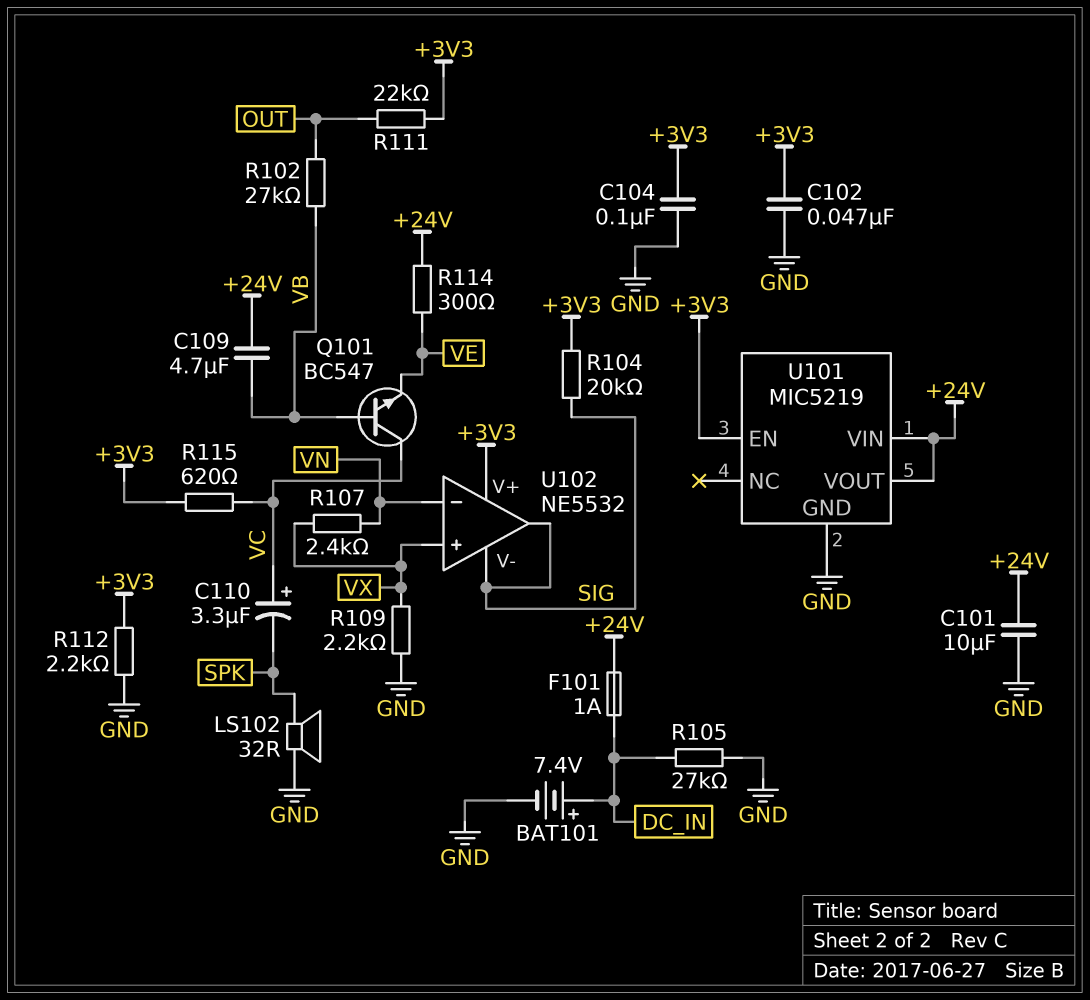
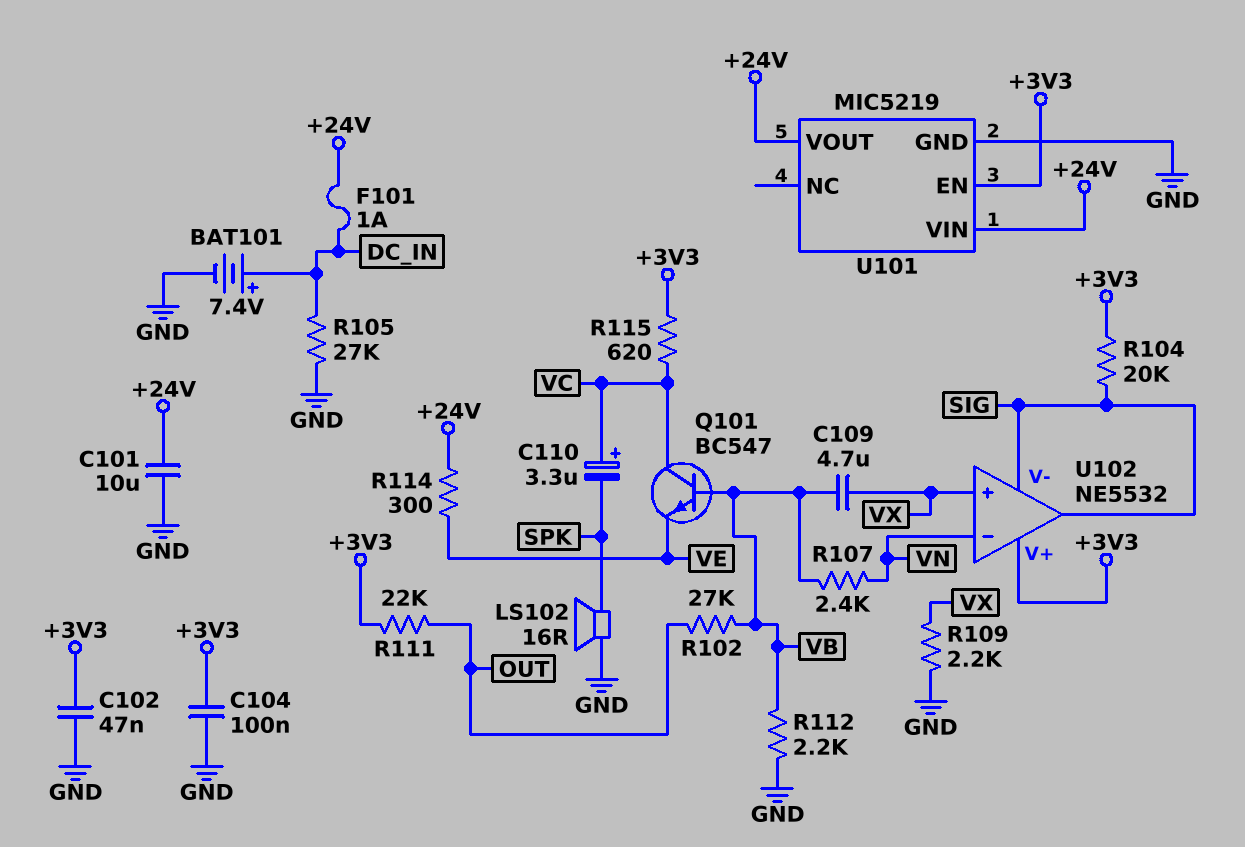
C109: 4.7uF (+24V, VB) -> 4.7uF (VB, VX)
LS102: speaker 32R (GND, SPK) -> speaker 16R (GND, SPK)
R107: 2.4k (VN, VX) -> 2.4k (VB, VN)
R112: 2.2k (+3V3, GND) -> 2.2k (GND, VB)

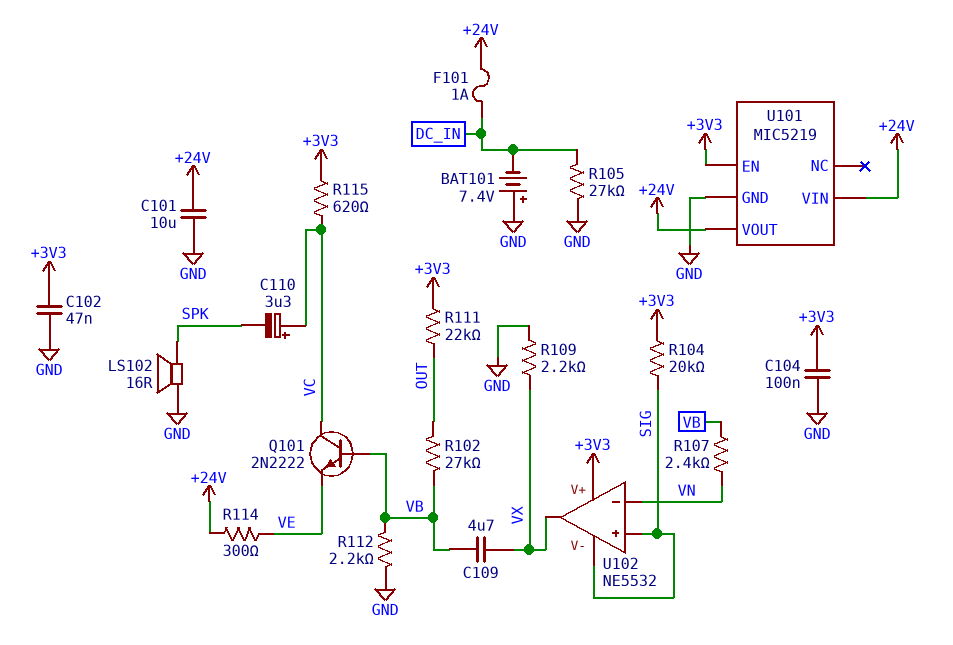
BAT101: 7.4V (plus DC_IN, minus GND) -> 7.4V (plus GND, minus DC_IN)
Q101: NPN BC547 (B VB, C VC, E VE) -> NPN 2N2222 (B VB, C VC, E VE)
U102 pin in+: VX -> SIG
U102 pin out: SIG -> VX

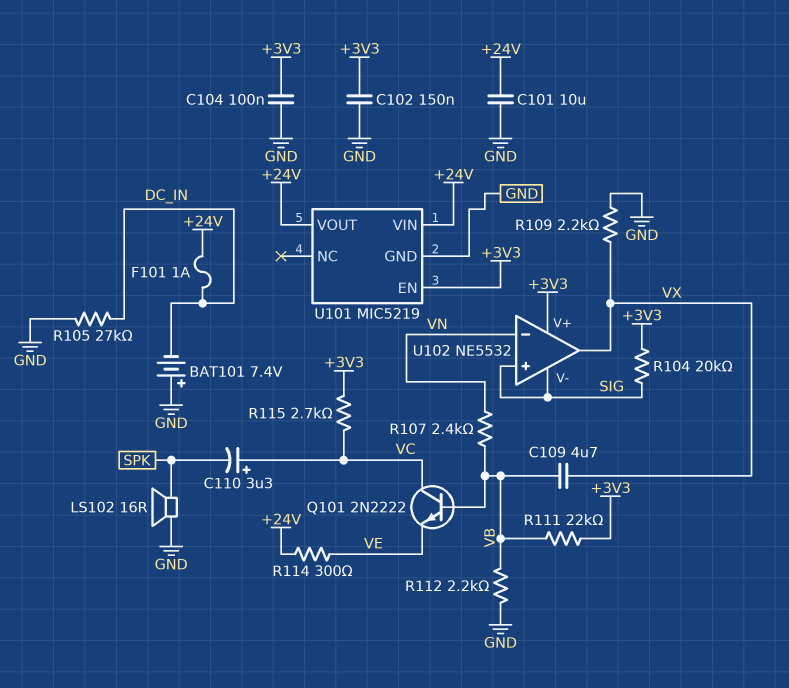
C102: 47nF (+3V3, GND) -> 150nF (+3V3, GND)
R102: 27k (OUT, VB) -> none
R111: 22k (+3V3, OUT) -> 22k (+3V3, VB)
R115: 620 (+3V3, VC) -> 2.7k (+3V3, VC)

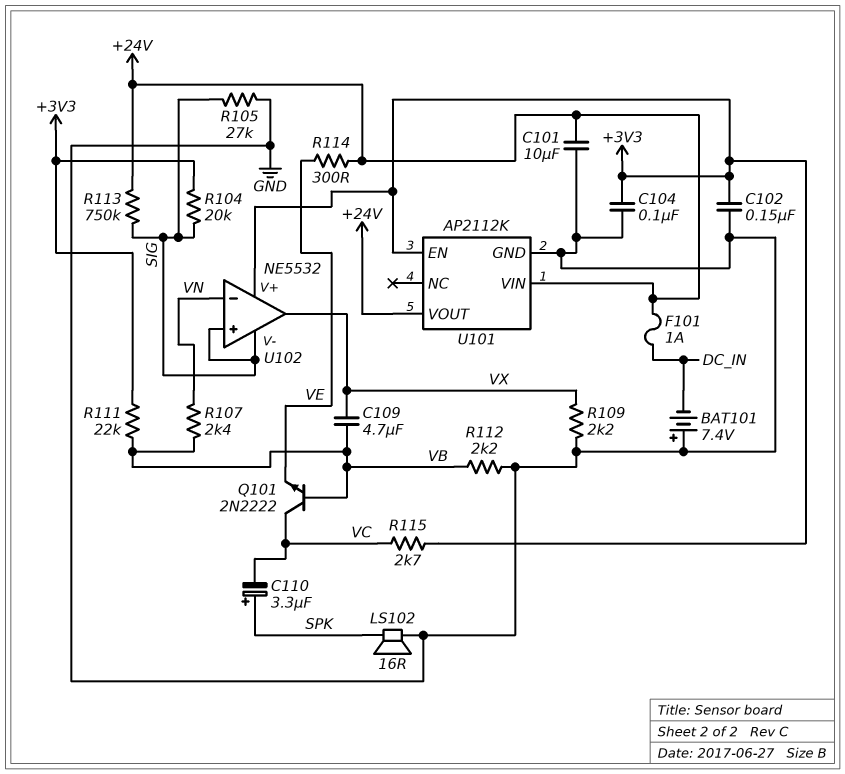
C110: 3.3uF (plus VC, minus SPK) -> 3.3uF (plus SPK, minus VC)
R105: 27k (DC_IN, GND) -> 27k (GND, SIG)
R113: none -> 750k (+24V, SIG)
U101: MIC5219 -> AP2112K

